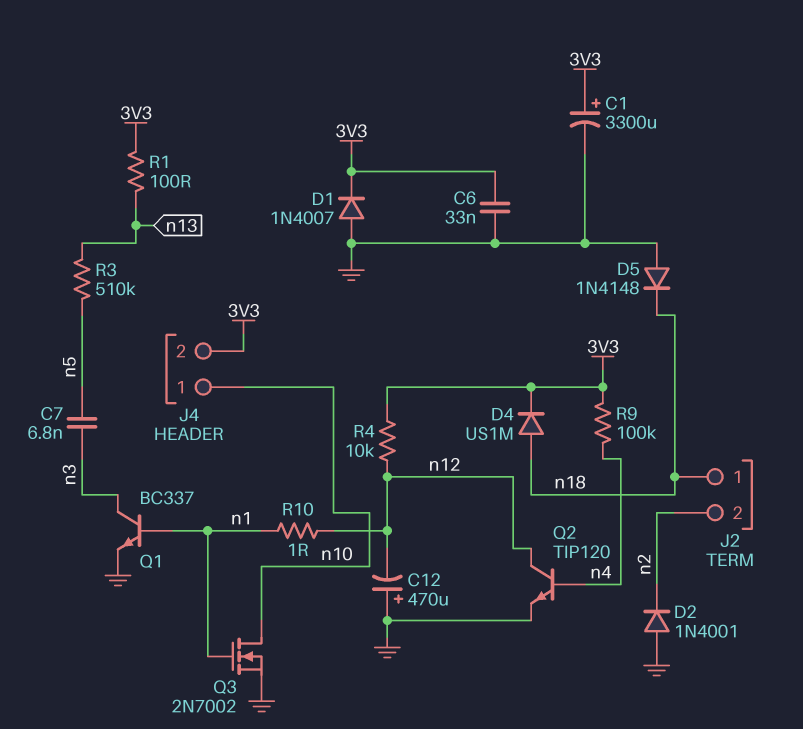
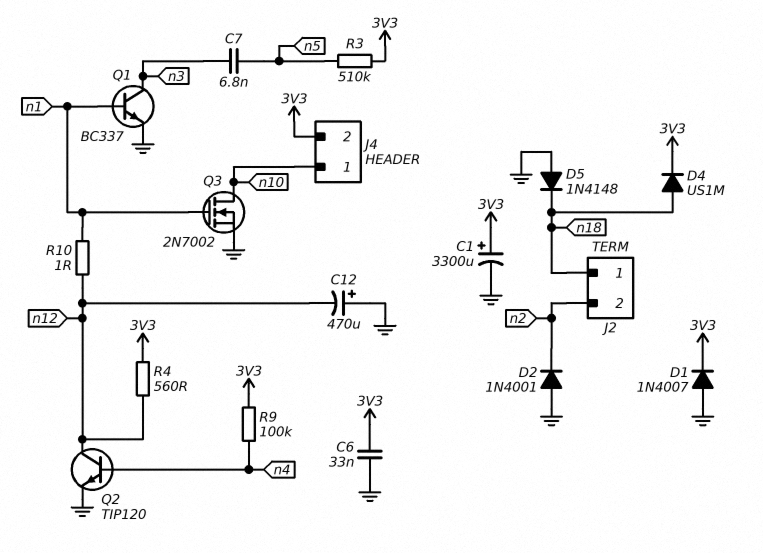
R1: 100 (3V3, n13) -> none
R3: 510k (n5, n13) -> 510k (3V3, n5)
R4: 10k (3V3, n12) -> 560 (3V3, n12)

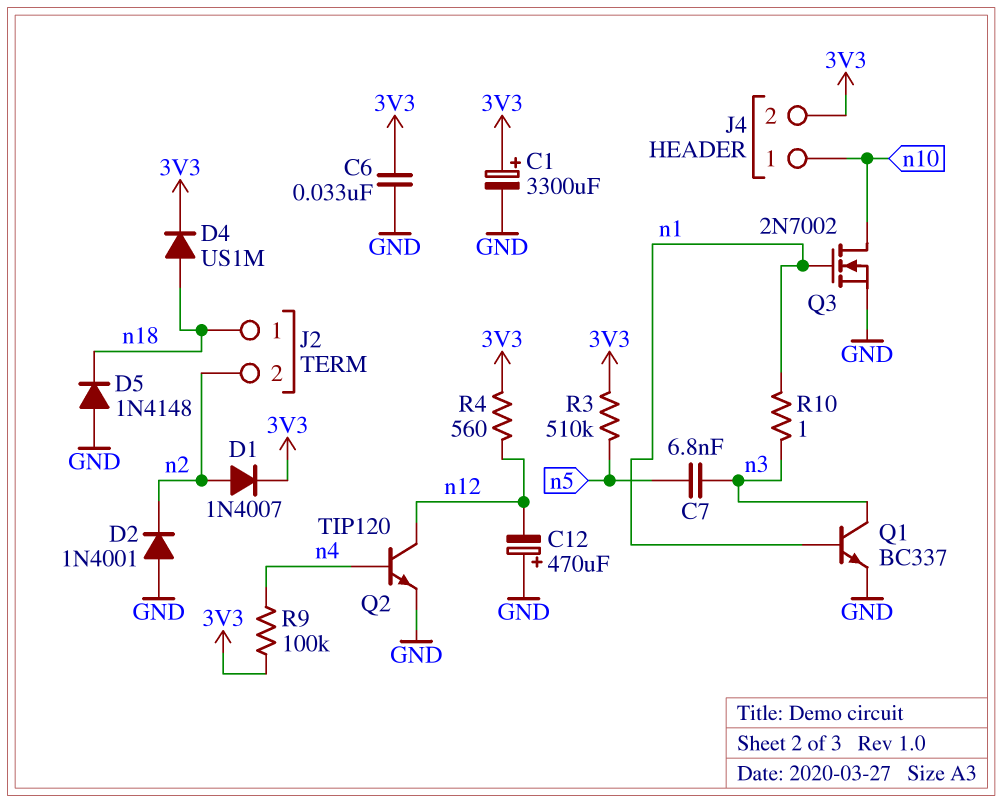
D1: diode 1N4007 (A GND, K 3V3) -> diode 1N4007 (A n2, K 3V3)
R10: 1 (n1, n12) -> 1 (n1, n3)

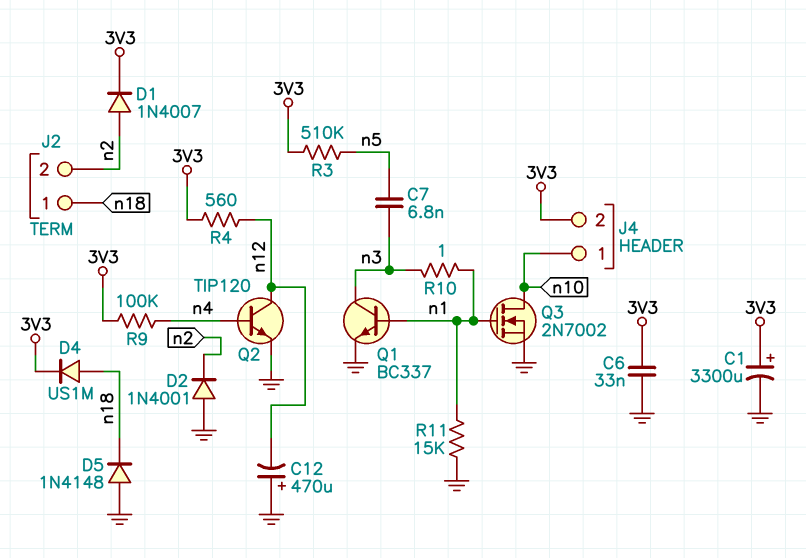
R11: none -> 15k (GND, n1)

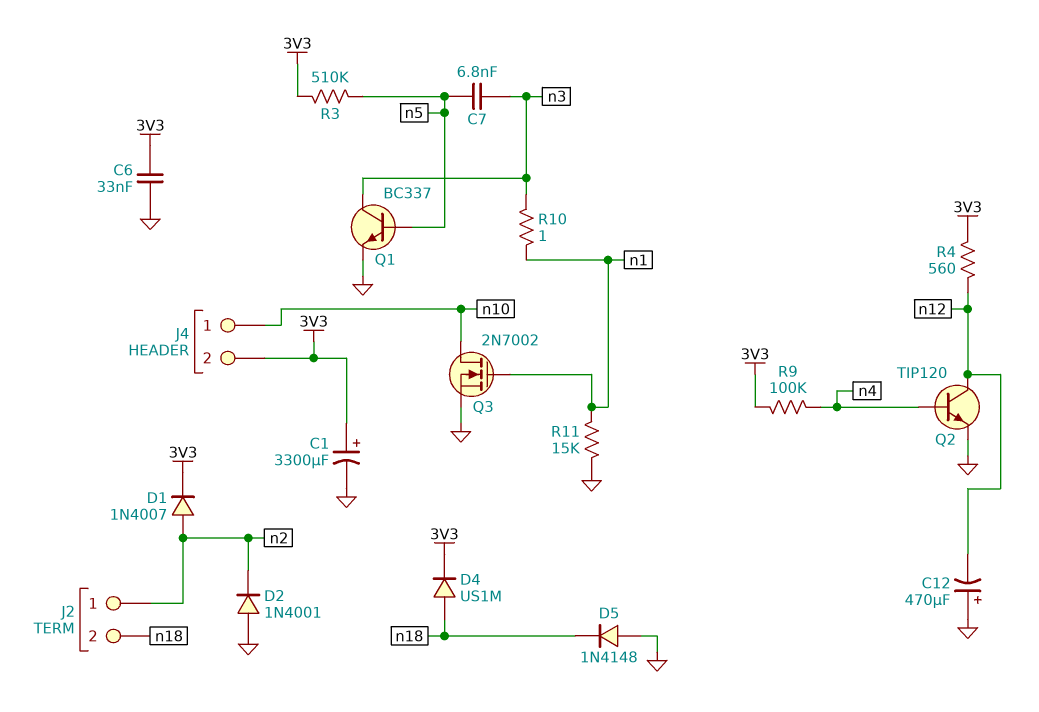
J2 pin 1: n18 -> n2
J2 pin 2: n2 -> n18
Q1: NPN BC337 (B n1, C n3, E GND) -> NPN BC337 (B n5, C n3, E GND)

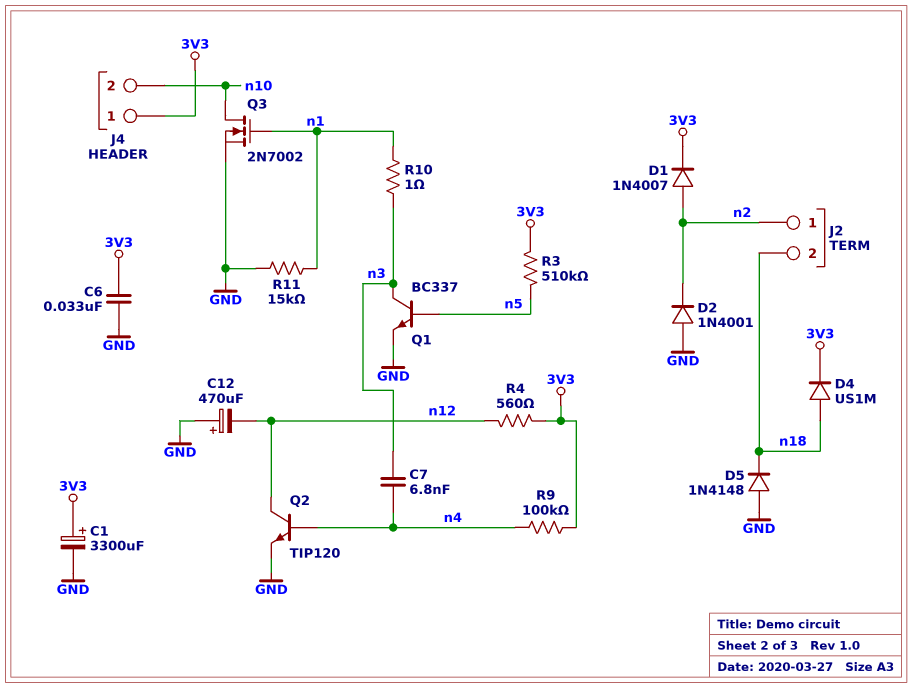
C7: 6.8nF (n3, n5) -> 6.8nF (n3, n4)
J4 pin 1: n10 -> 3V3
J4 pin 2: 3V3 -> n10

